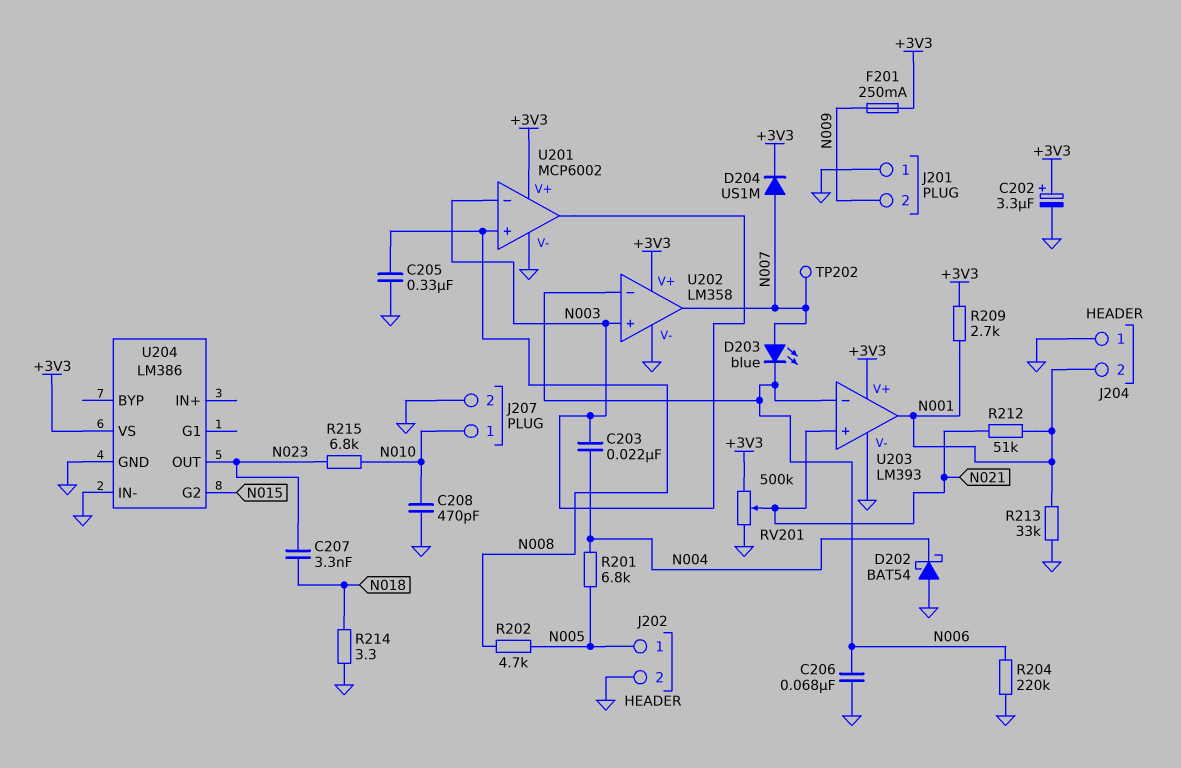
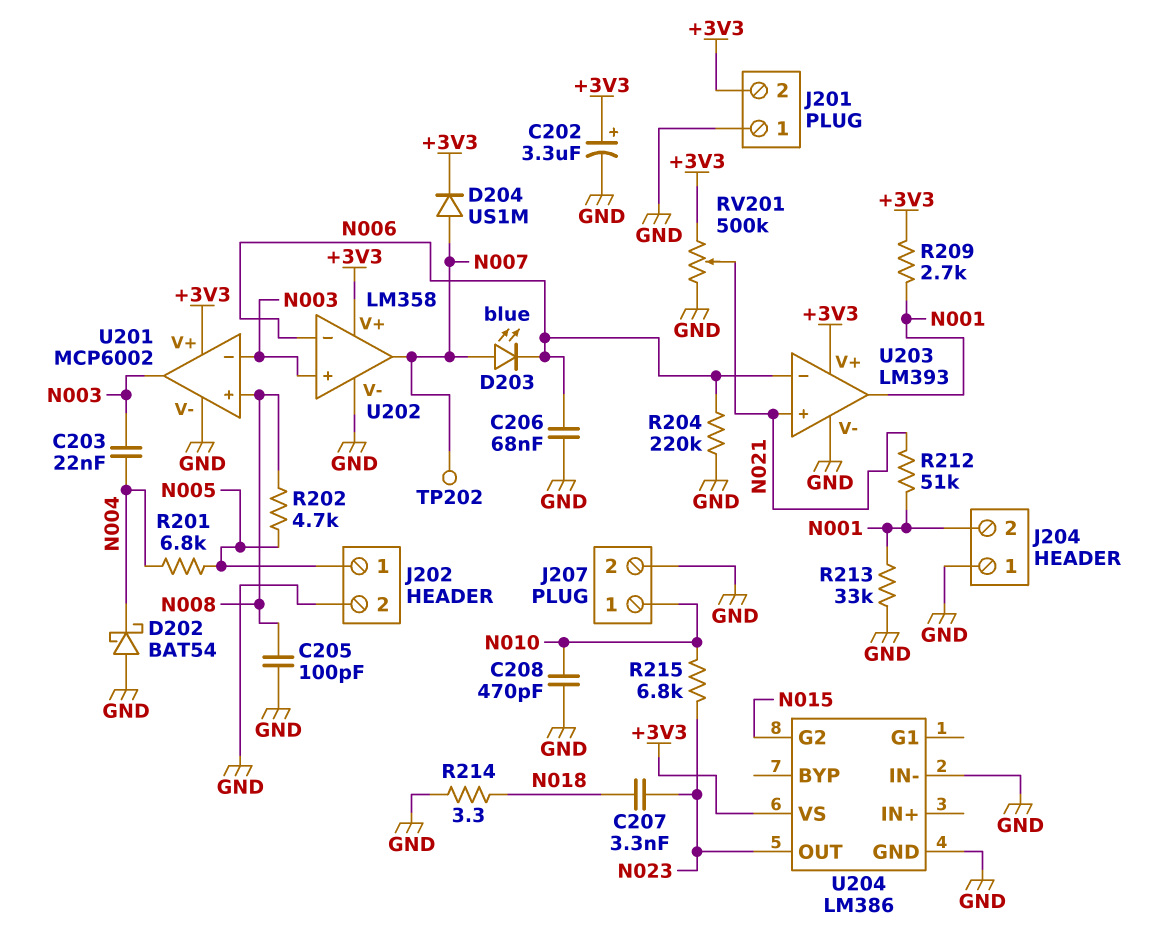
C205: 330nF (GND, N008) -> 100pF (GND, N008)
F201: 250mA (+3V3, N009) -> none
J201 pin 2: N009 -> +3V3

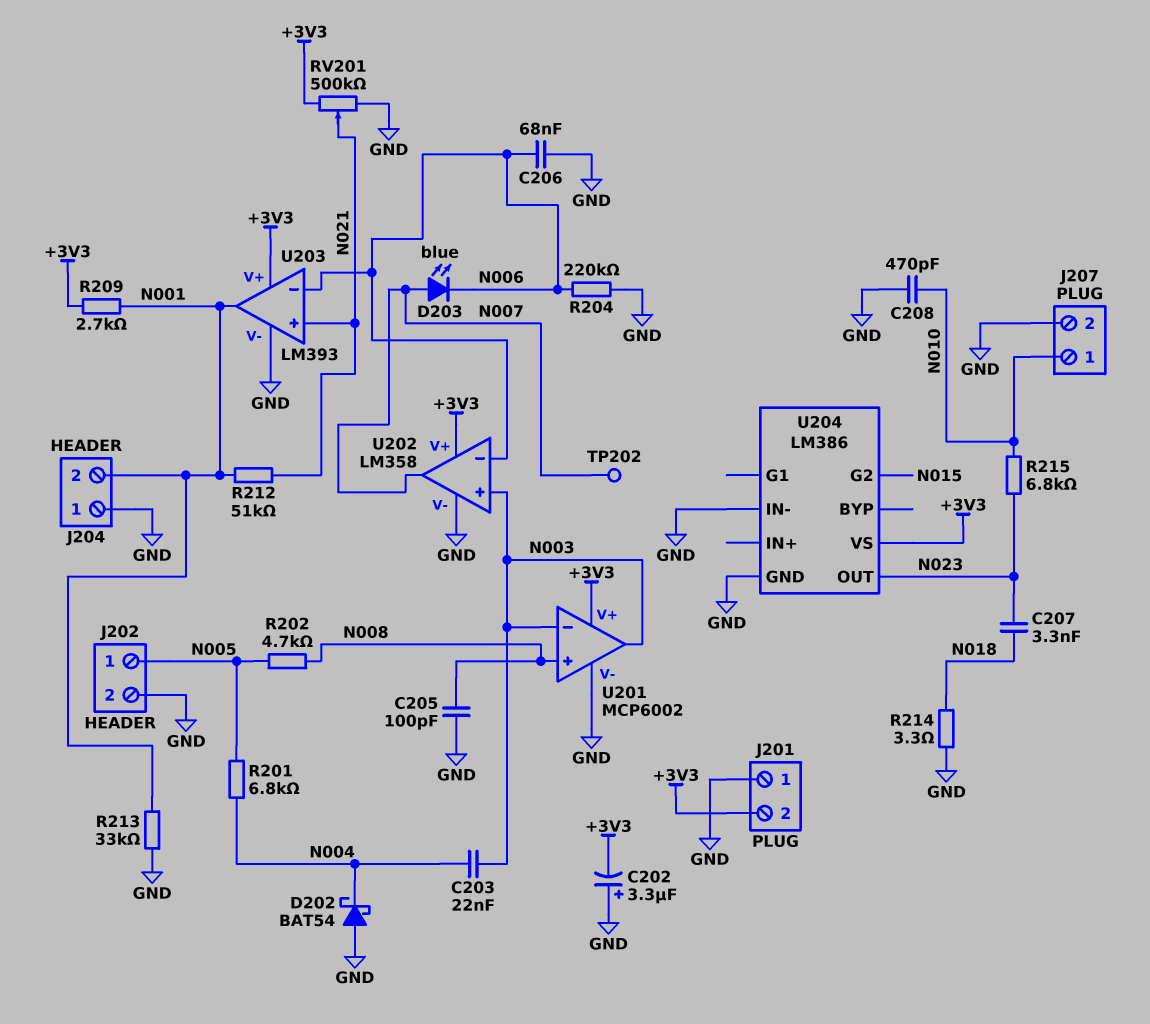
C202: 3.3uF (plus +3V3, minus GND) -> 3.3uF (plus GND, minus +3V3)
D204: diode US1M (A N007, K +3V3) -> none

